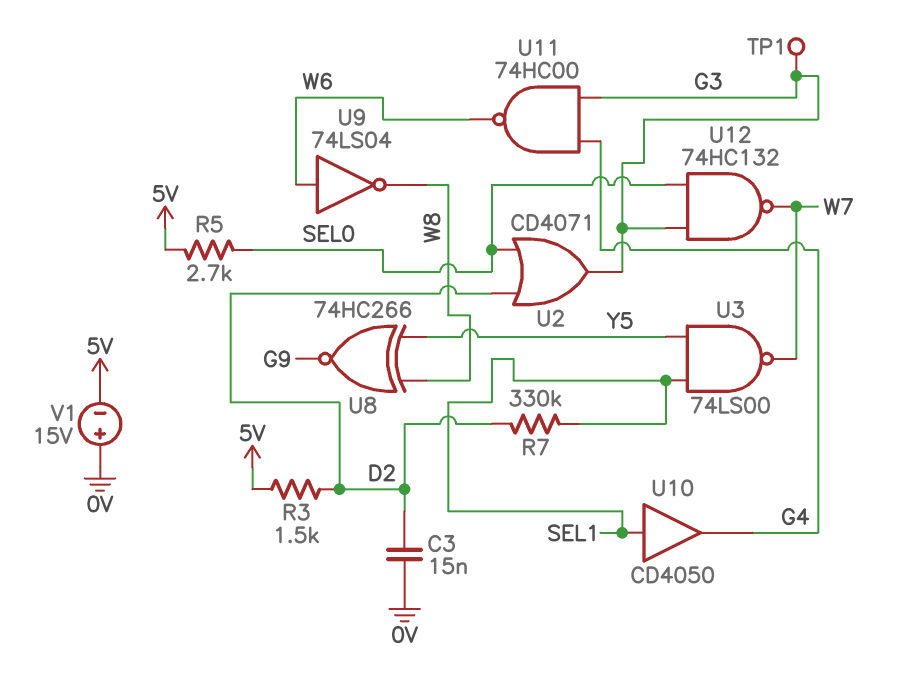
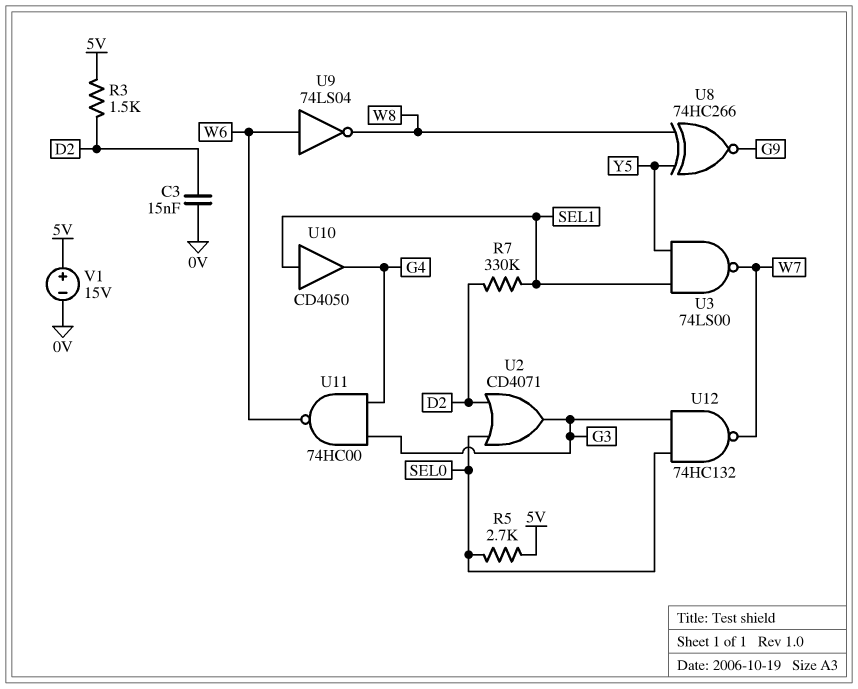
TP1: test point (G3) -> none
V1: 15V (plus 0V, minus 5V) -> 15V (plus 5V, minus 0V)

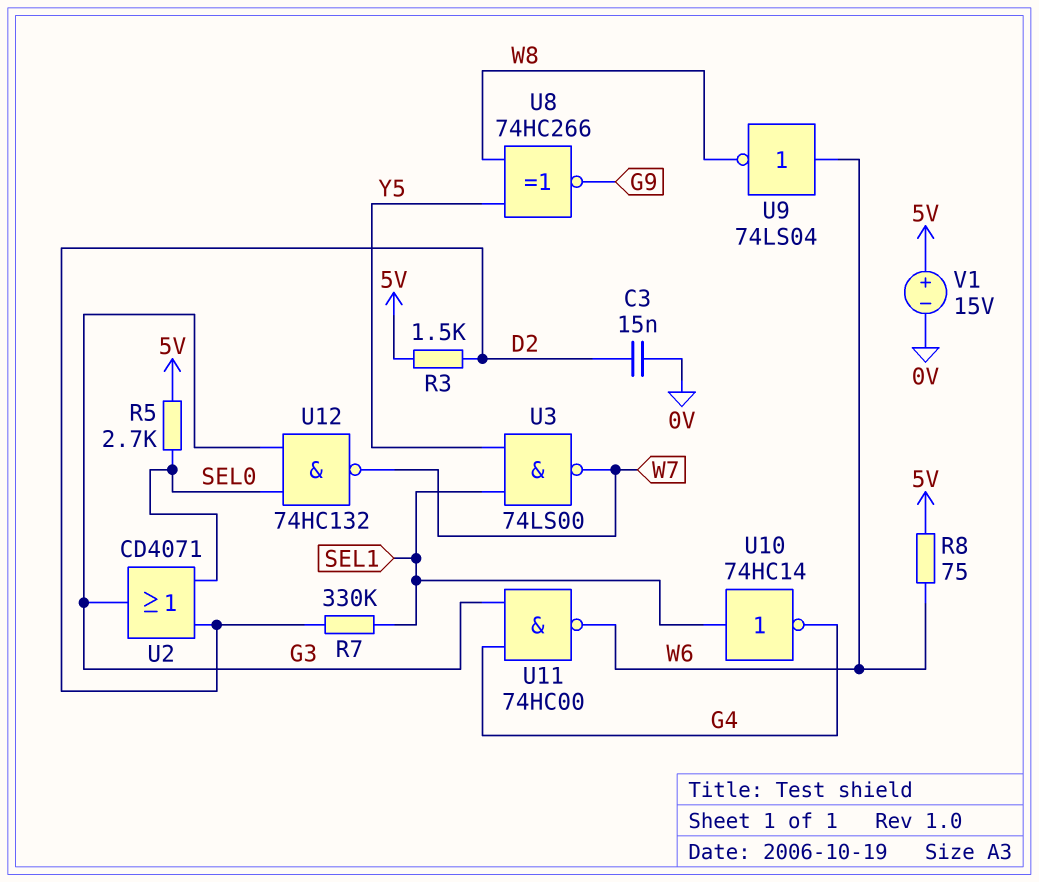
R8: none -> 75 (5V, W6)
U10: buffer CD4050 (in SEL1, out G4) -> NOT 74HC14 (in SEL1, out G4)

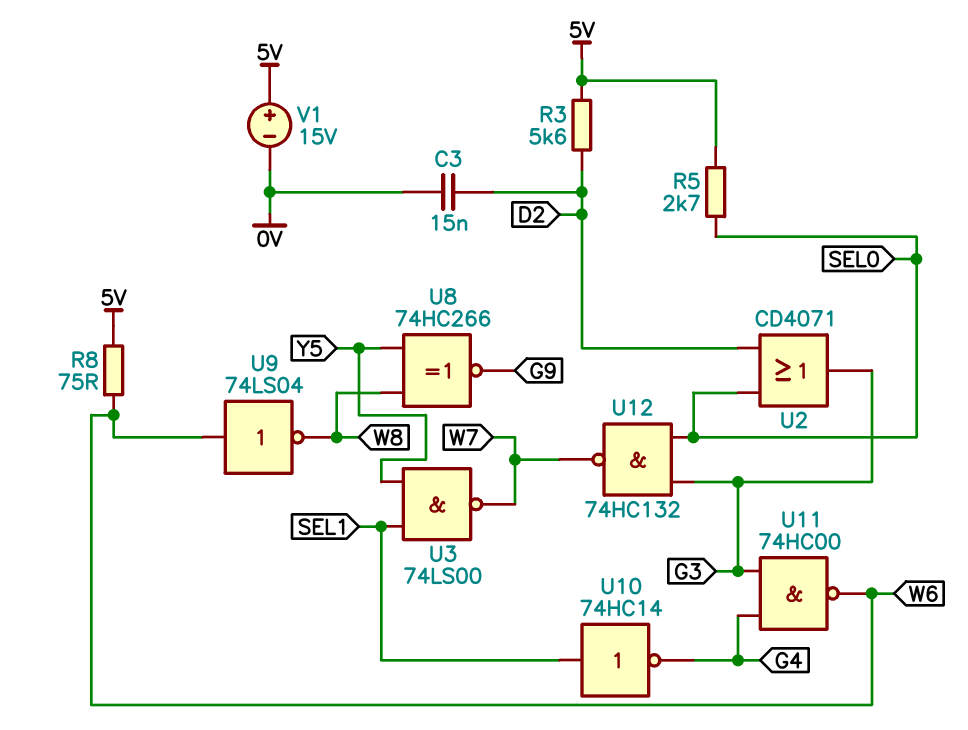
R3: 1.5k (5V, D2) -> 5.6k (5V, D2)
R7: 330k (D2, SEL1) -> none

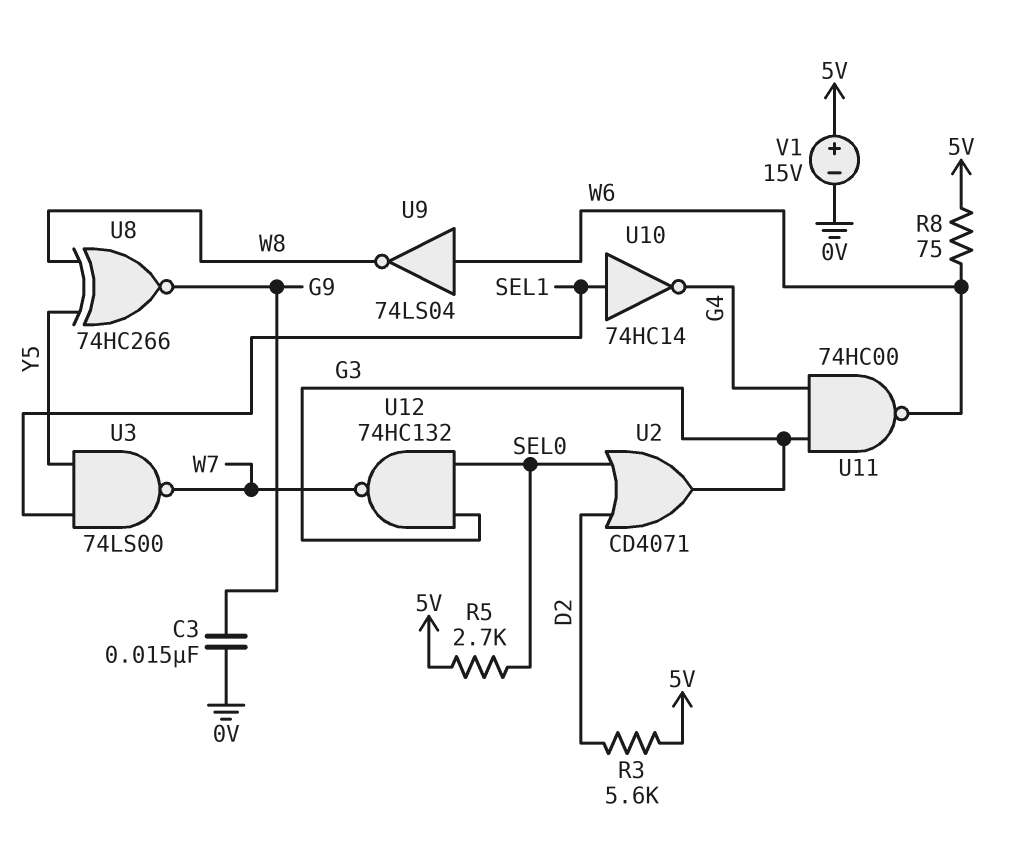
C3: 15nF (0V, D2) -> 15nF (0V, G9)

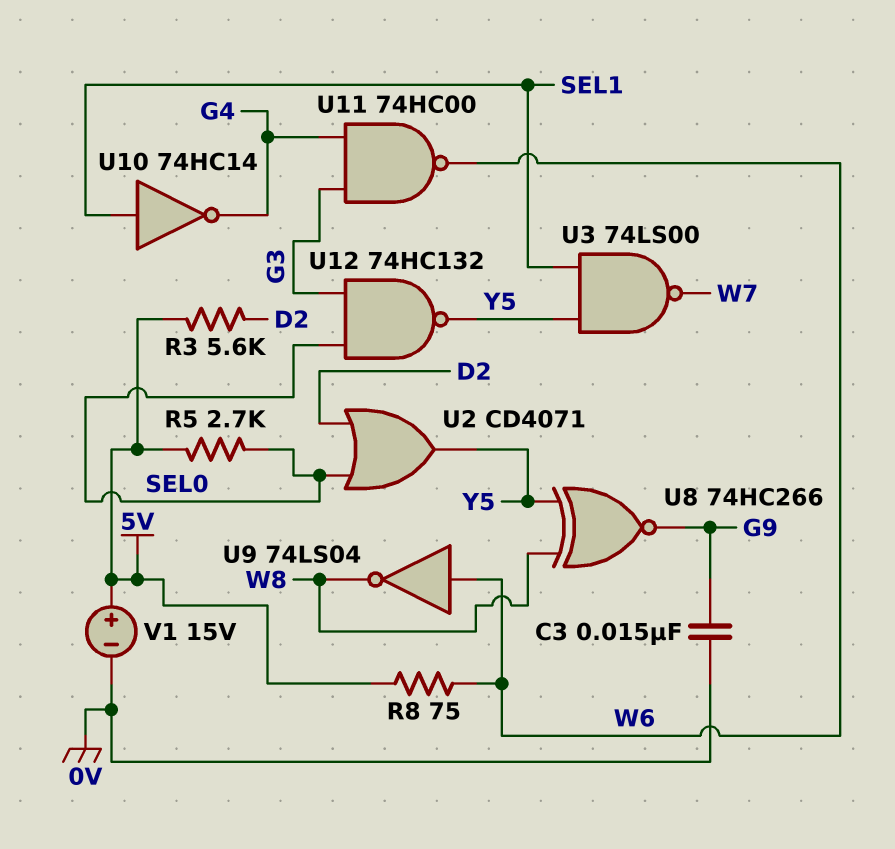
U2: OR CD4071 (in D2, in SEL0, out G3) -> OR CD4071 (in D2, in SEL0, out Y5)
U12: NAND 74HC132 (in G3, in SEL0, out W7) -> NAND 74HC132 (in G3, in SEL0, out Y5)

